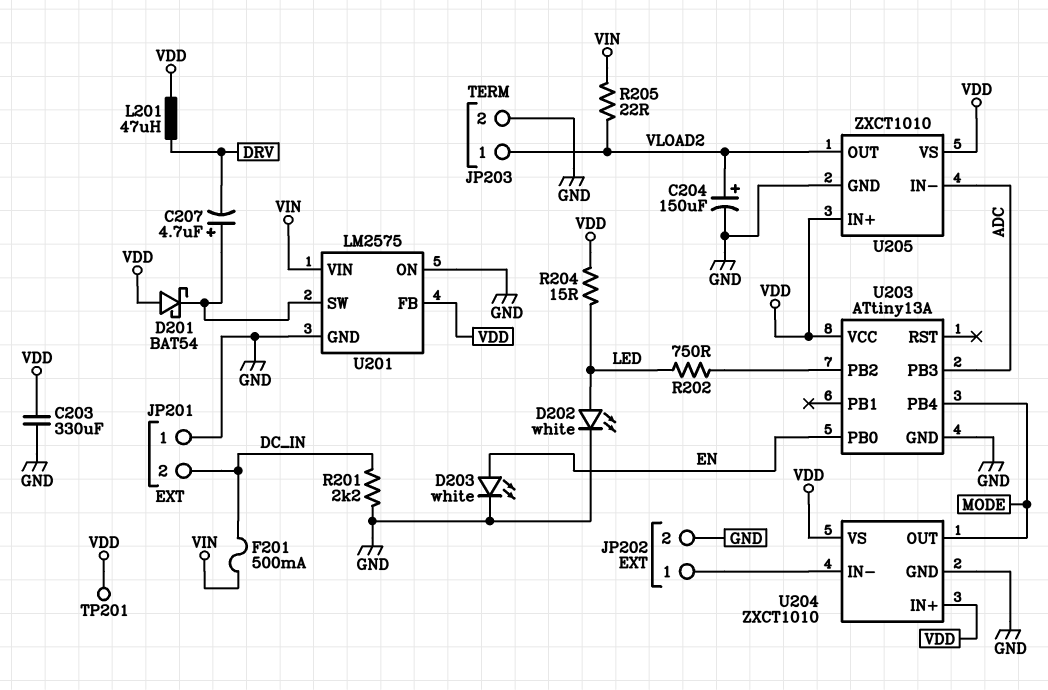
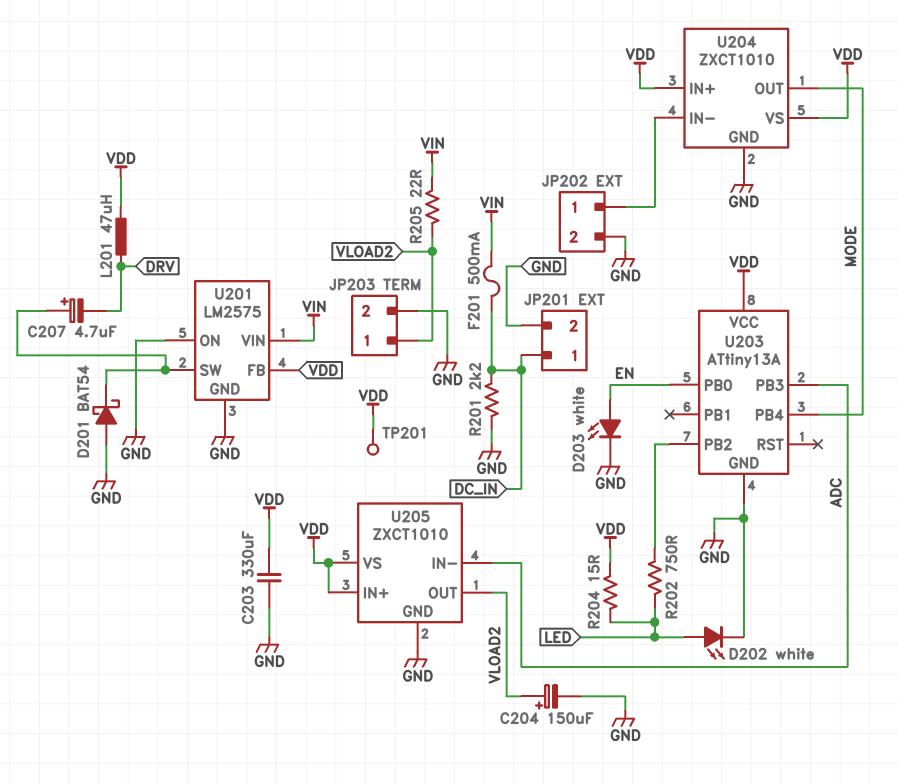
D201: schottky BAT54 (A VDD, K U201/SW) -> schottky BAT54 (A GND, K U201/SW)
JP201 pin 1: GND -> DC_IN
JP201 pin 2: DC_IN -> GND

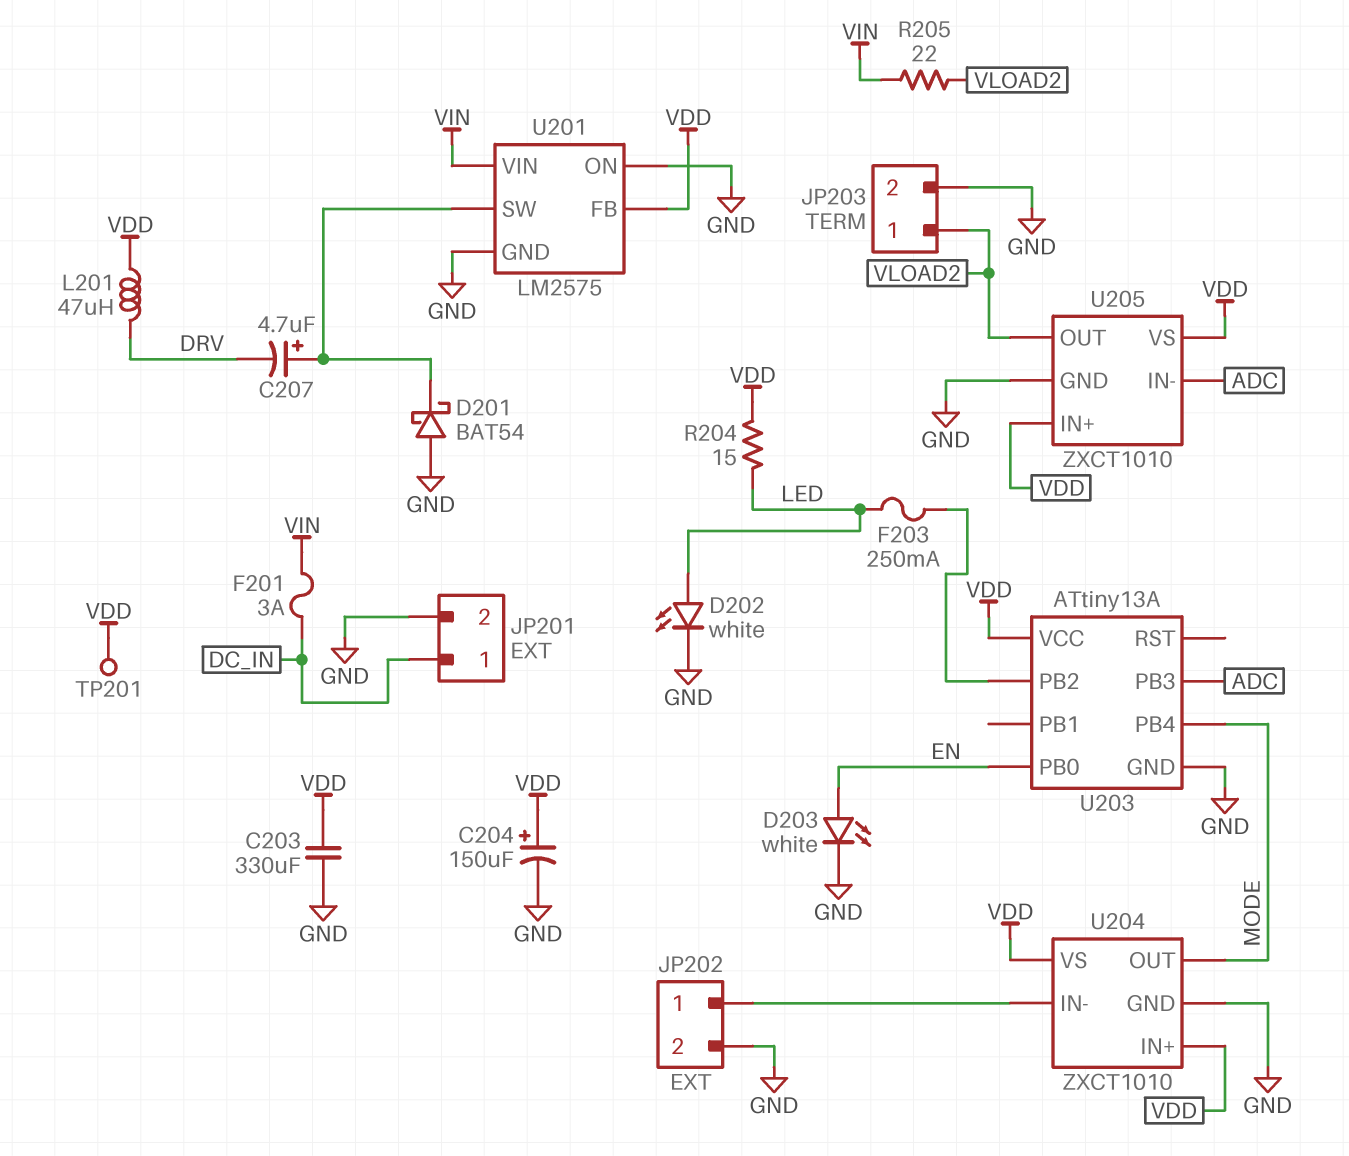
C204: 150uF (plus VLOAD2, minus GND) -> 150uF (plus VDD, minus GND)
F201: 500mA (DC_IN, VIN) -> 3A (DC_IN, VIN)
F203: none -> 250mA (LED, U203/PB2)
R201: 2.2k (DC_IN, GND) -> none
R202: 750 (LED, U203/PB2) -> none

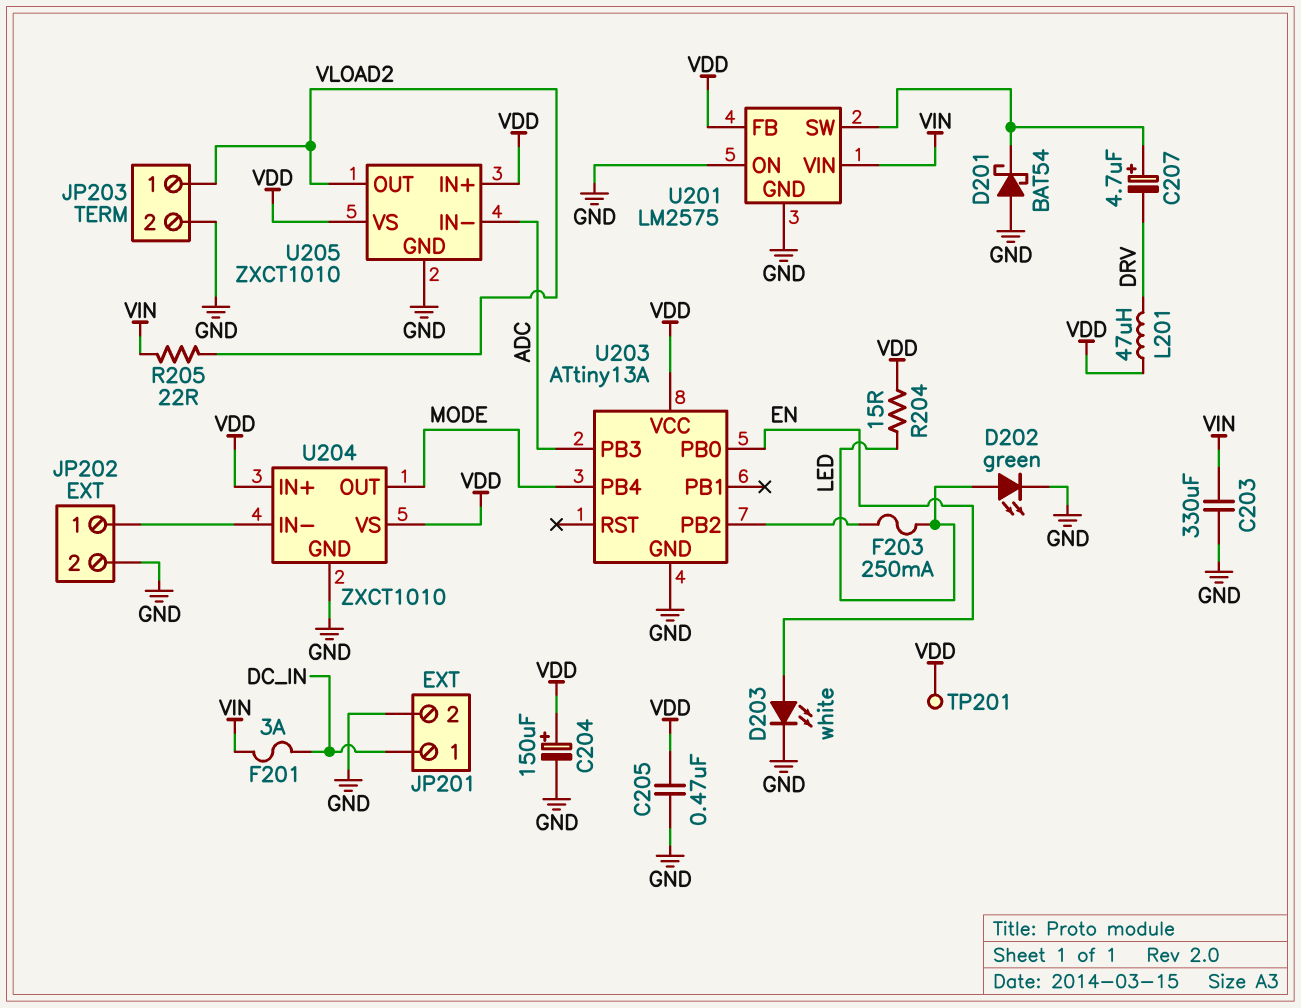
C203: 330uF (GND, VDD) -> 330uF (GND, VIN)
C205: none -> 470nF (GND, VDD)
D202: LED white (A LED, K GND) -> LED green (A LED, K GND)

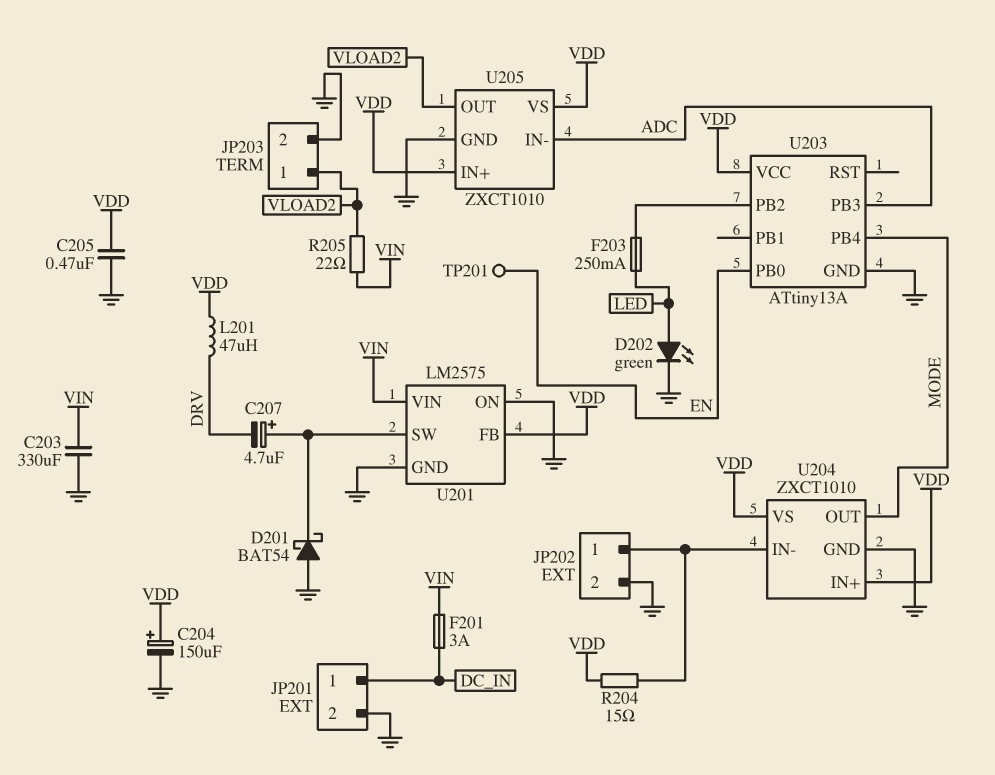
D203: LED white (A EN, K GND) -> none
R204: 15 (LED, VDD) -> 15 (JP202/1, VDD)
TP201: test point (VDD) -> test point (EN)

